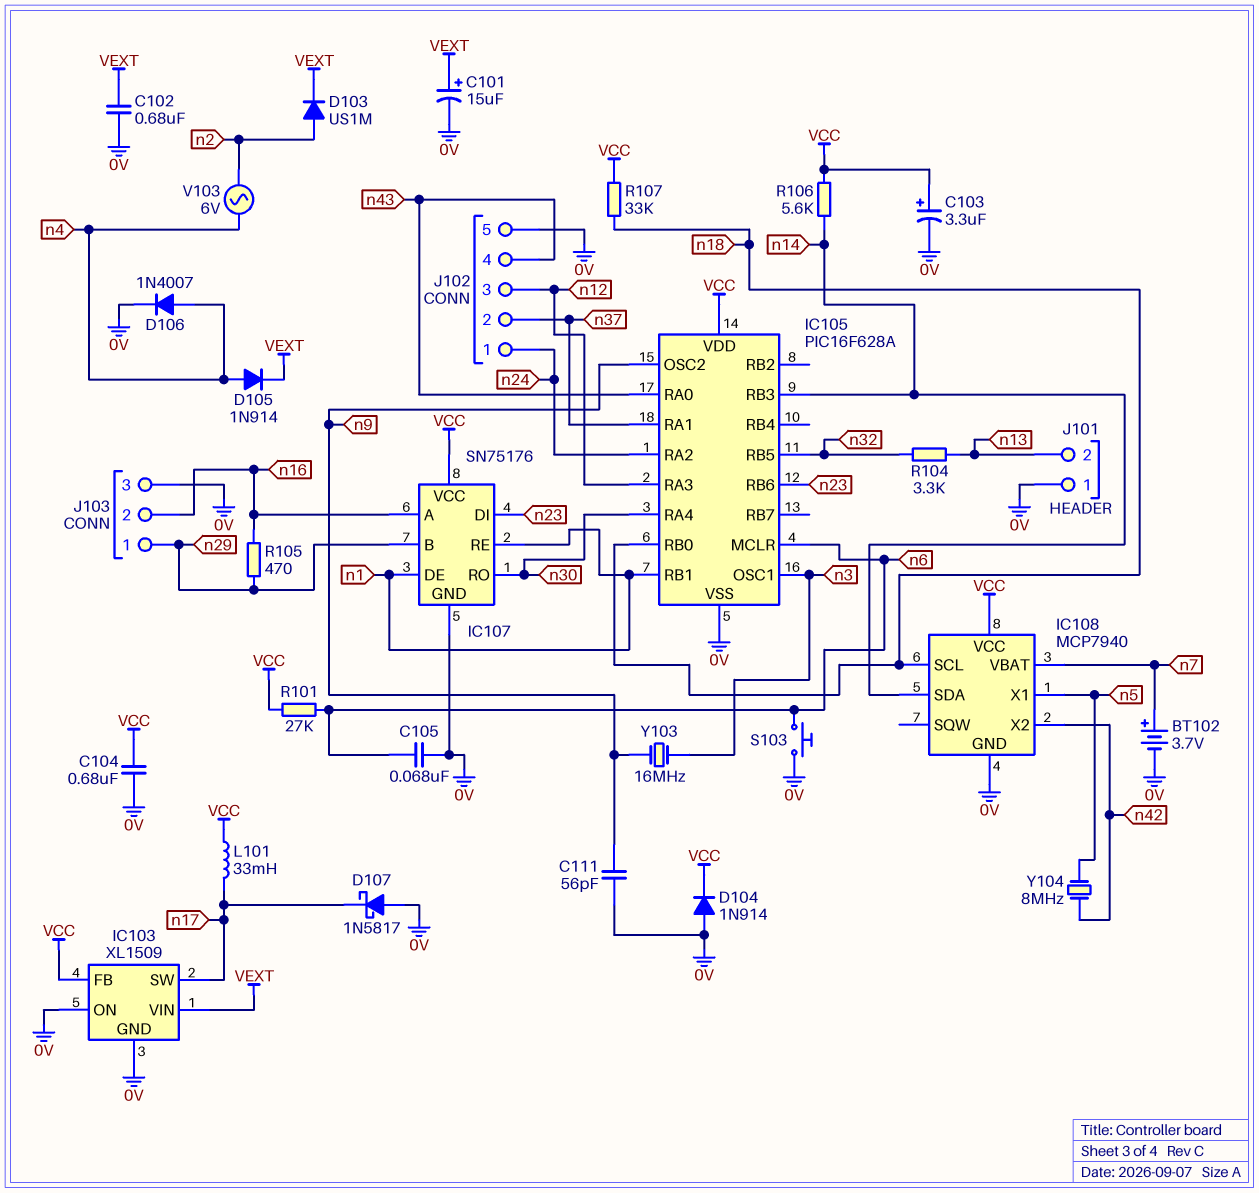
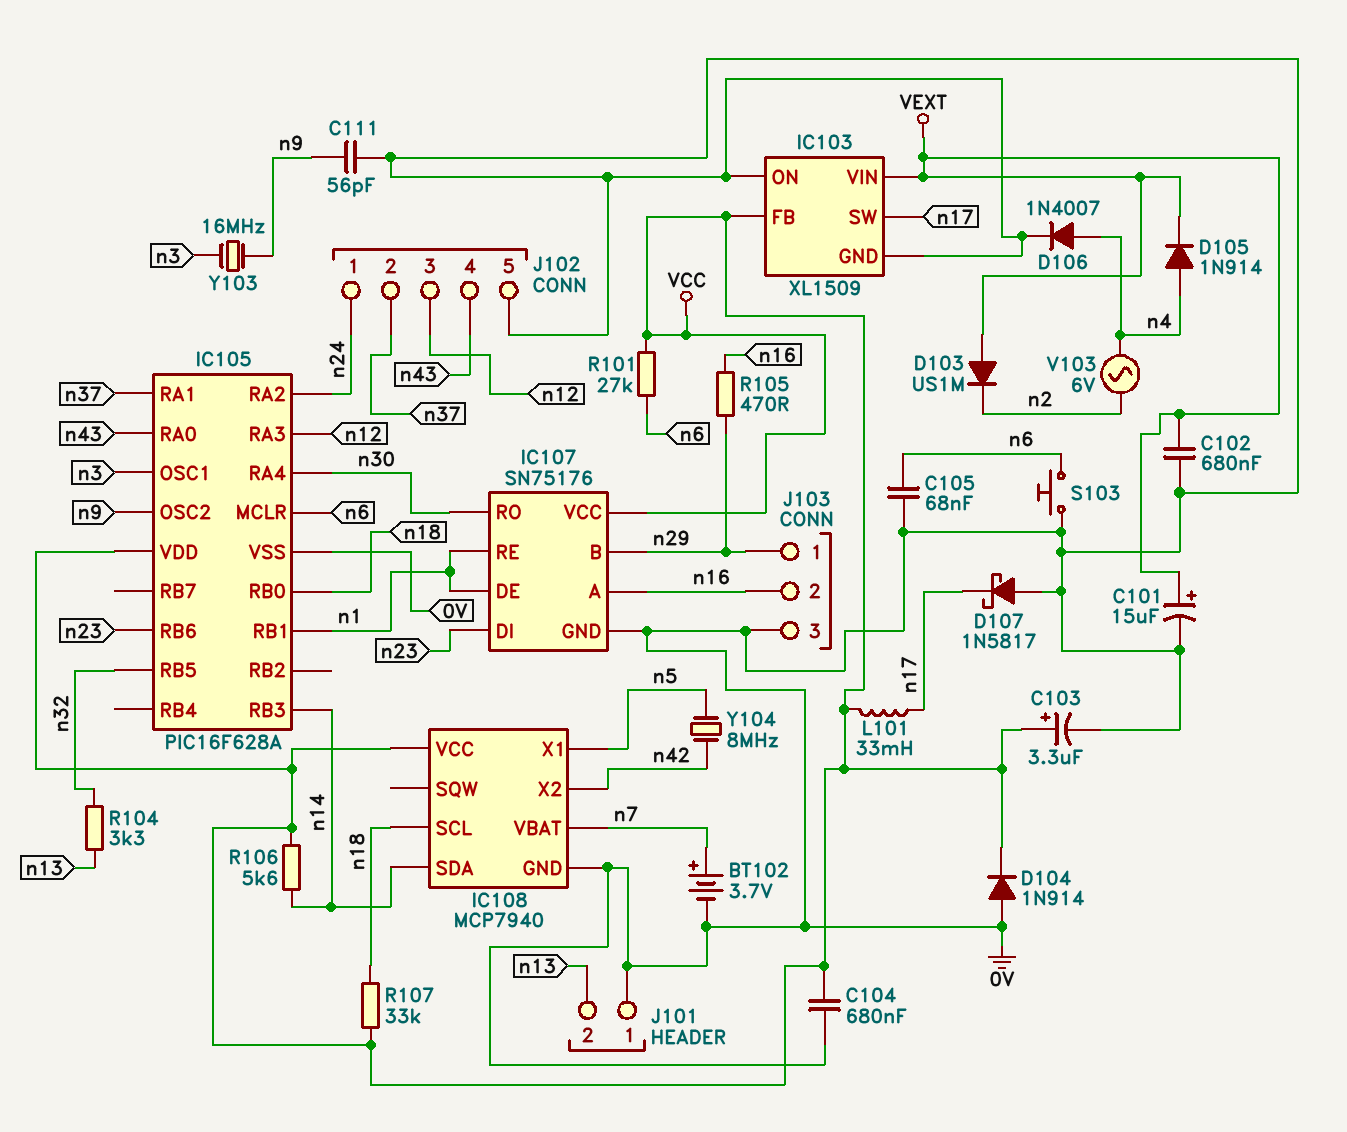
D103: diode US1M (A n2, K VEXT) -> diode US1M (A VEXT, K n2)

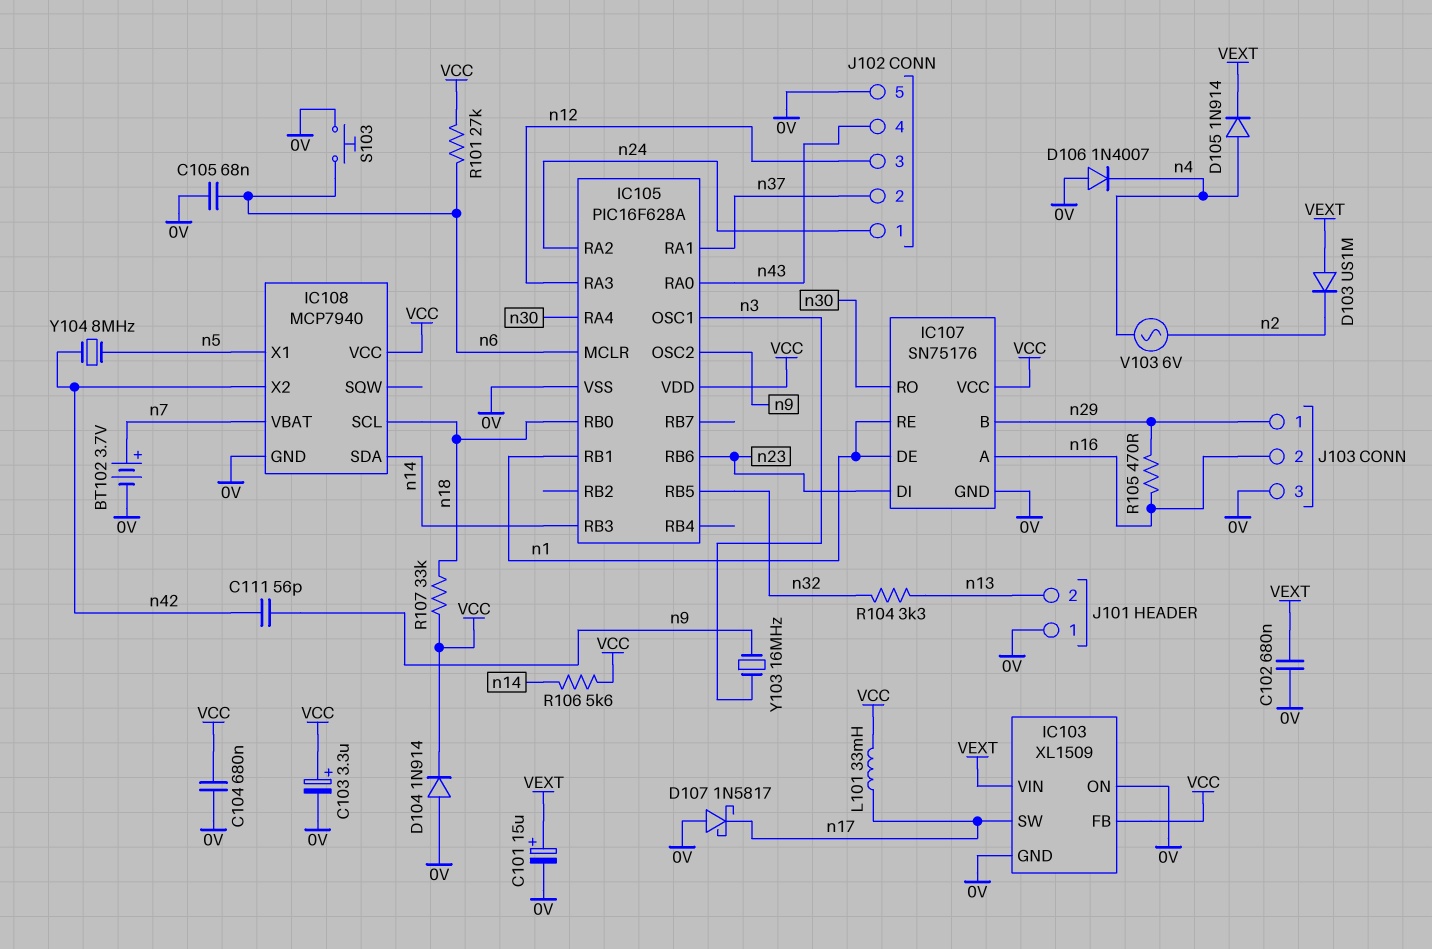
C111: 56pF (0V, n9) -> 56pF (n9, n42)
D106: diode 1N4007 (A n4, K 0V) -> diode 1N4007 (A 0V, K n4)

